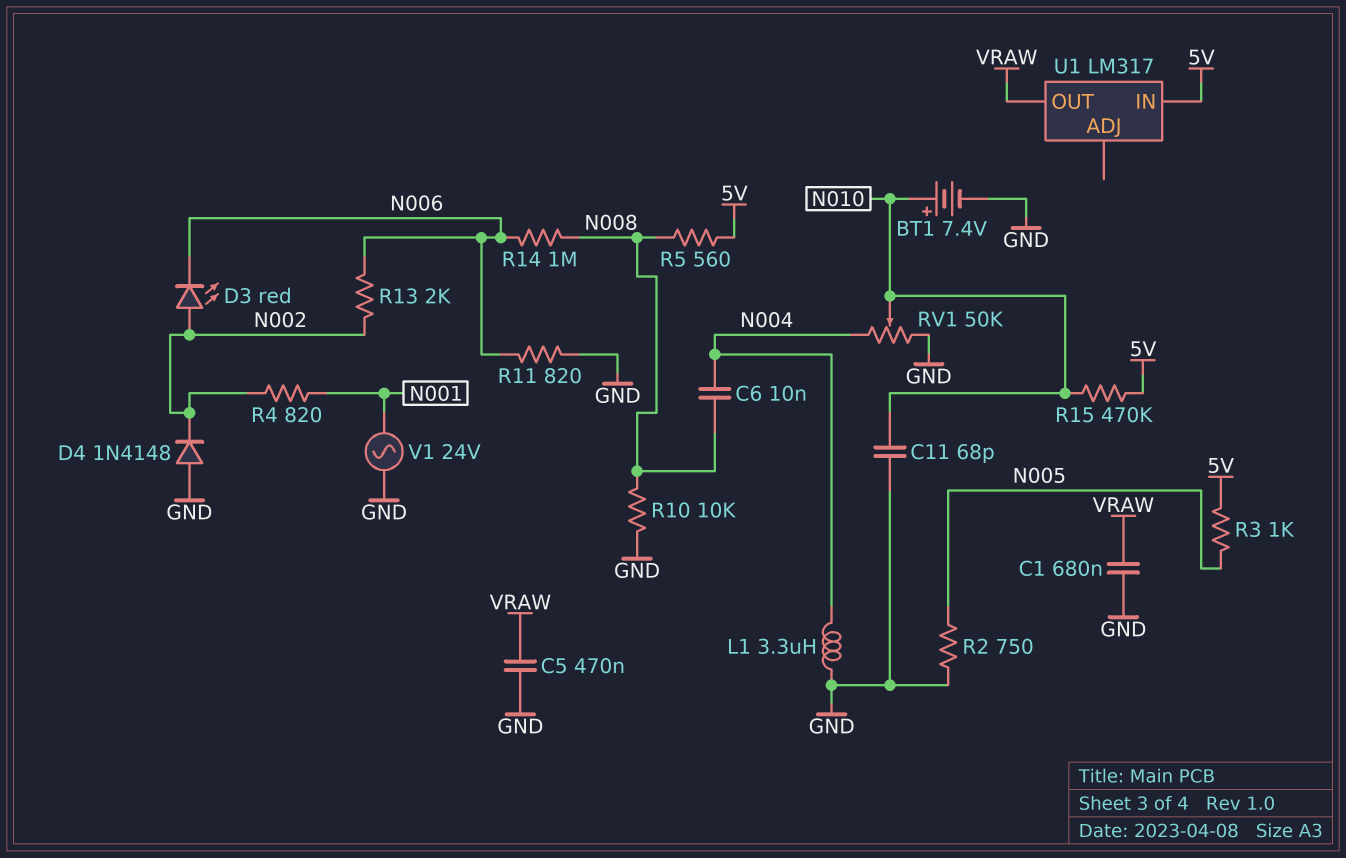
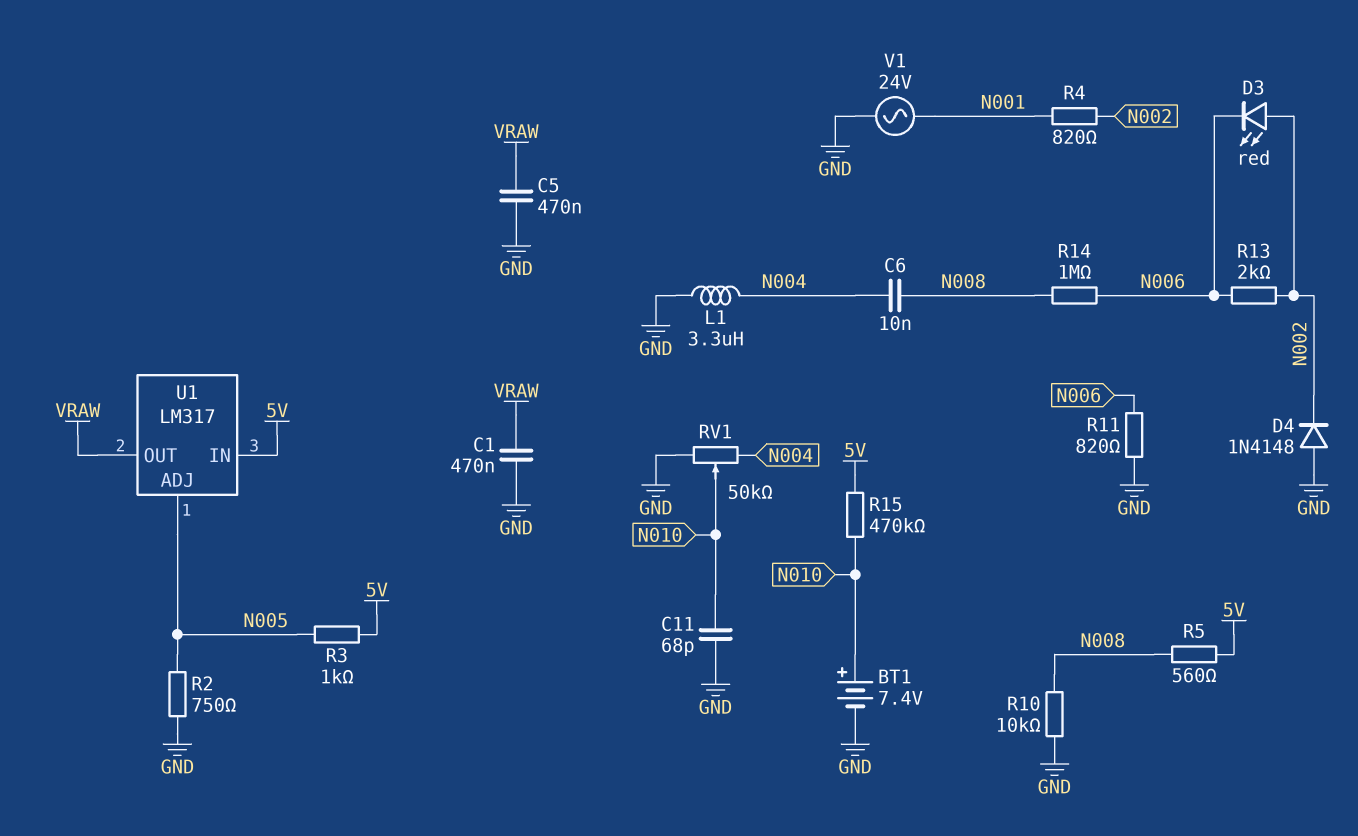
C1: 680nF (GND, VRAW) -> 470nF (GND, VRAW)
U1 pin ADJ: none -> N005

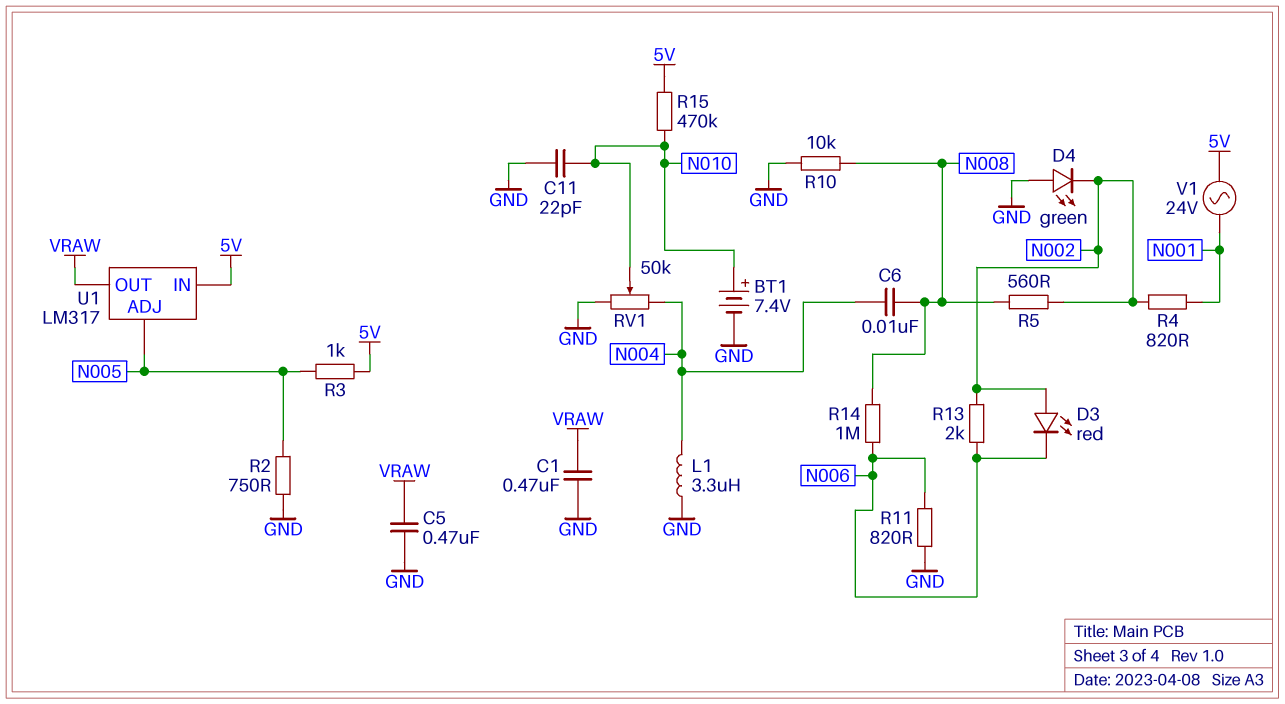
C11: 68pF (GND, N010) -> 22pF (GND, N010)
D4: diode 1N4148 (A GND, K N002) -> LED green (A GND, K N002)
R5: 560 (5V, N008) -> 560 (N002, N008)
V1: AC 24V (GND, N001) -> AC 24V (5V, N001)

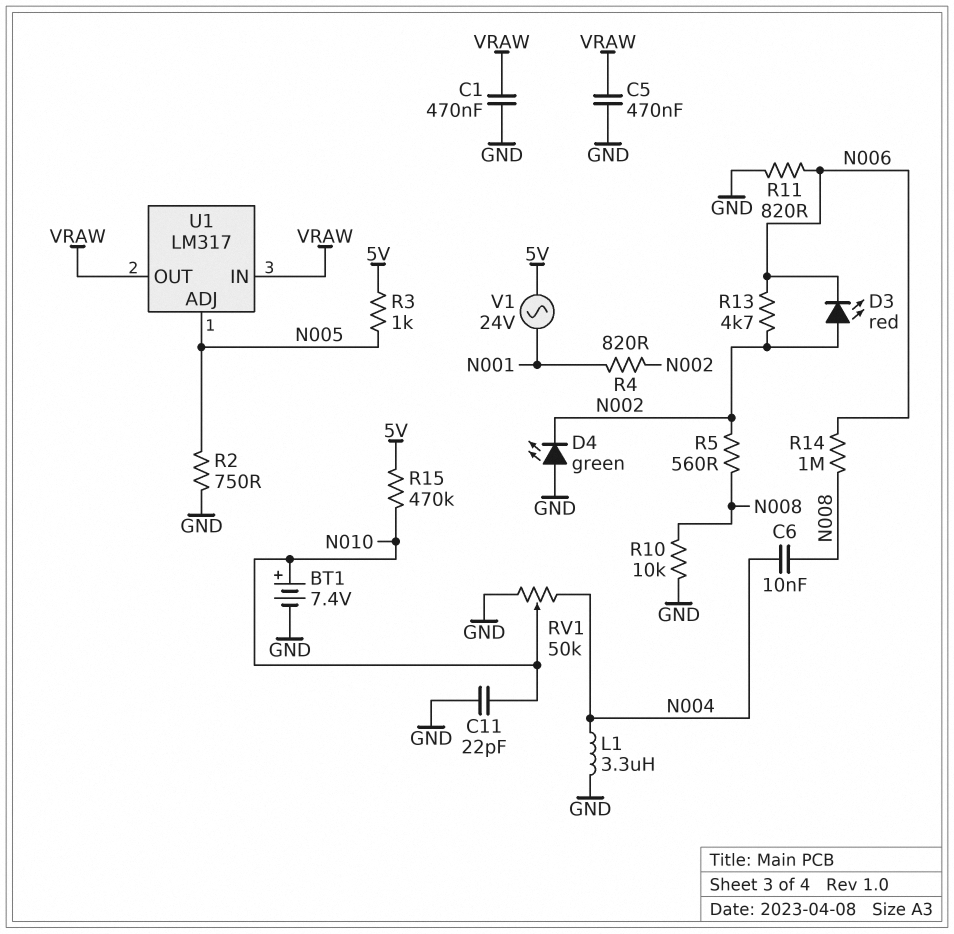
R13: 2k (N002, N006) -> 4.7k (N002, N006)
U1 pin IN: 5V -> VRAW

